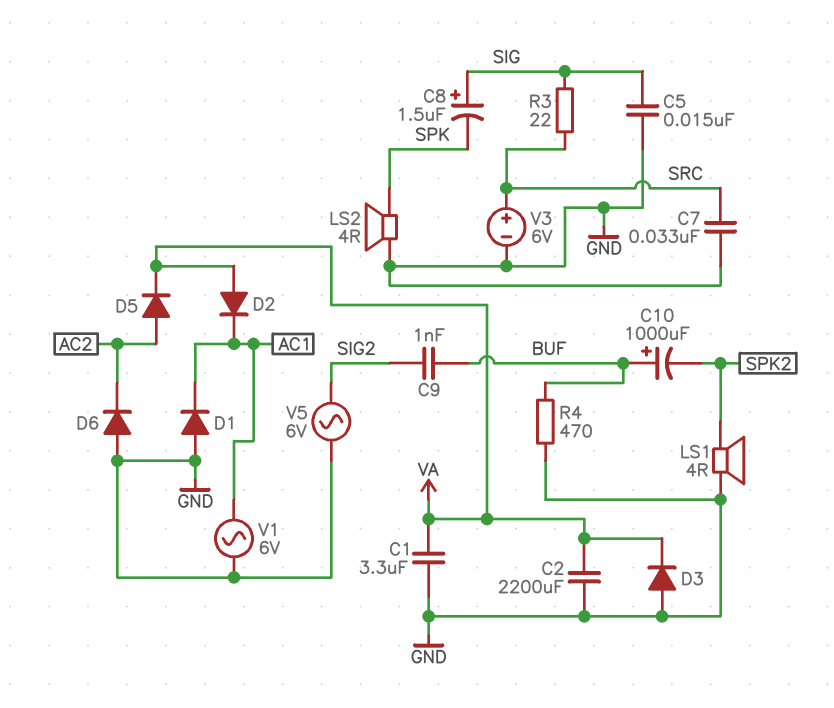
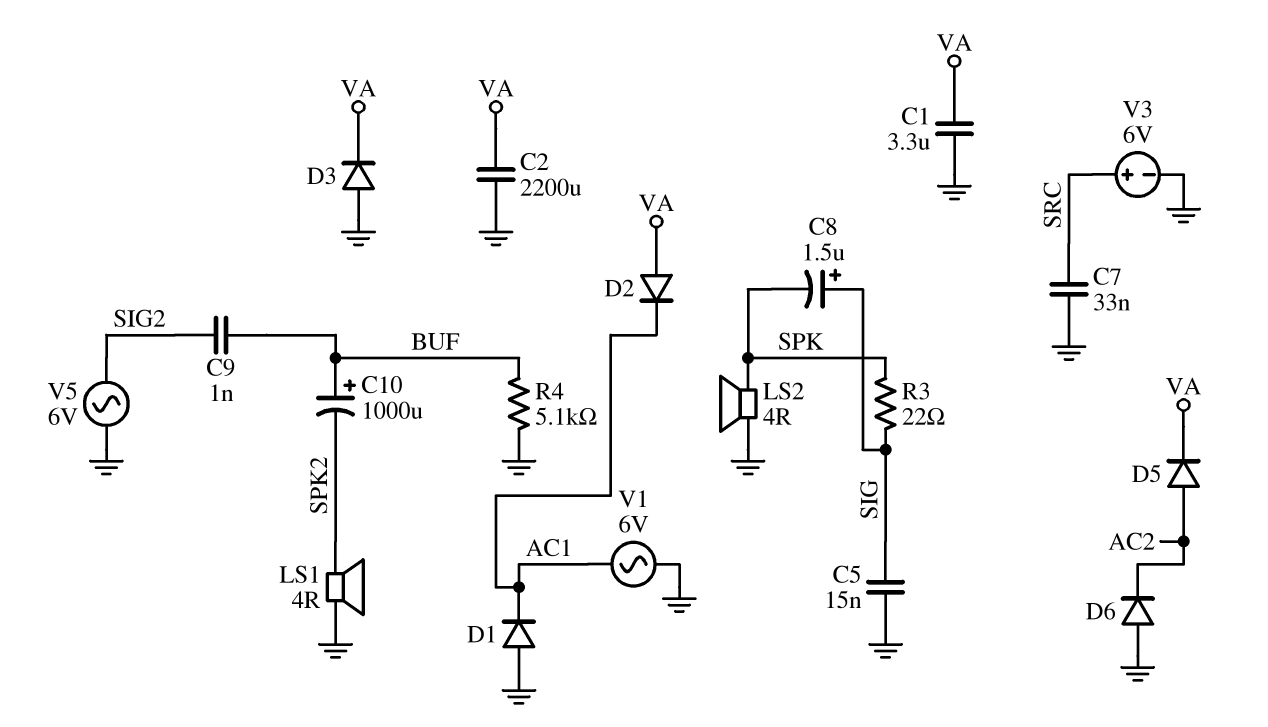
R3: 22 (SIG, SRC) -> 22 (SIG, SPK)
R4: 470 (BUF, GND) -> 5.1k (BUF, GND)

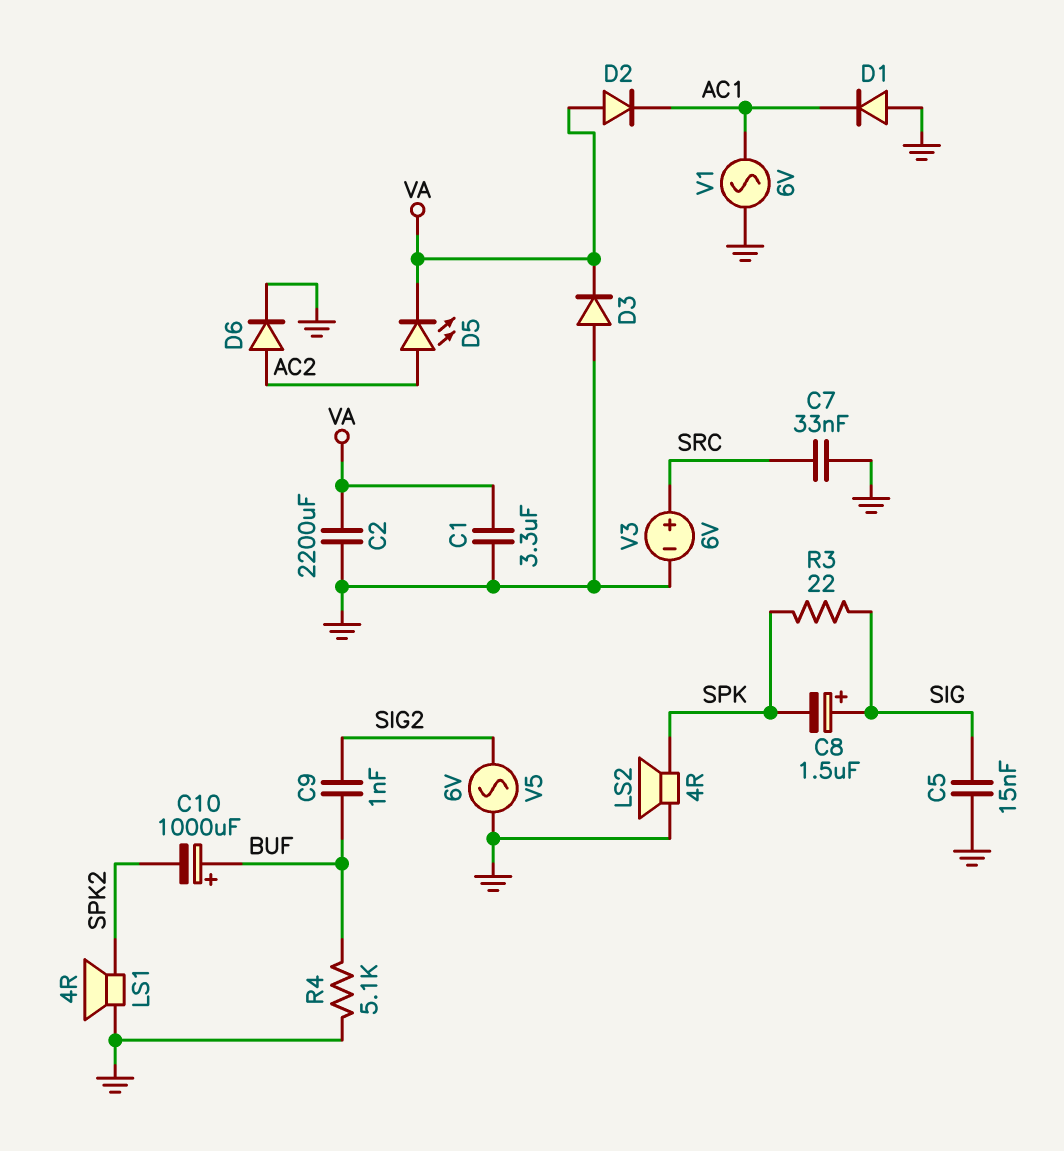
D5: diode (A AC2, K VA) -> LED (A AC2, K VA)
D6: diode (A GND, K AC2) -> diode (A AC2, K GND)

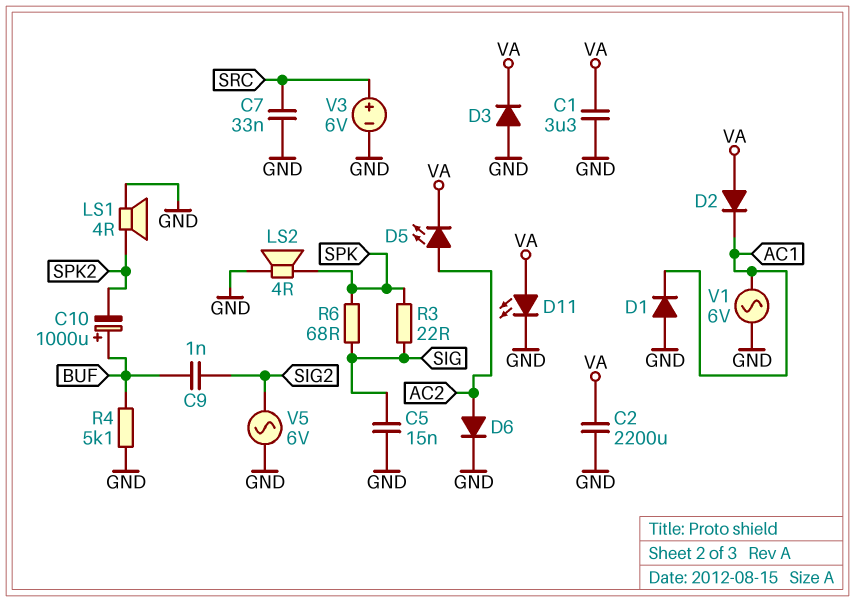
C8: 1.5uF (plus SIG, minus SPK) -> none
D11: none -> LED (A VA, K GND)
R6: none -> 68 (SIG, SPK)

